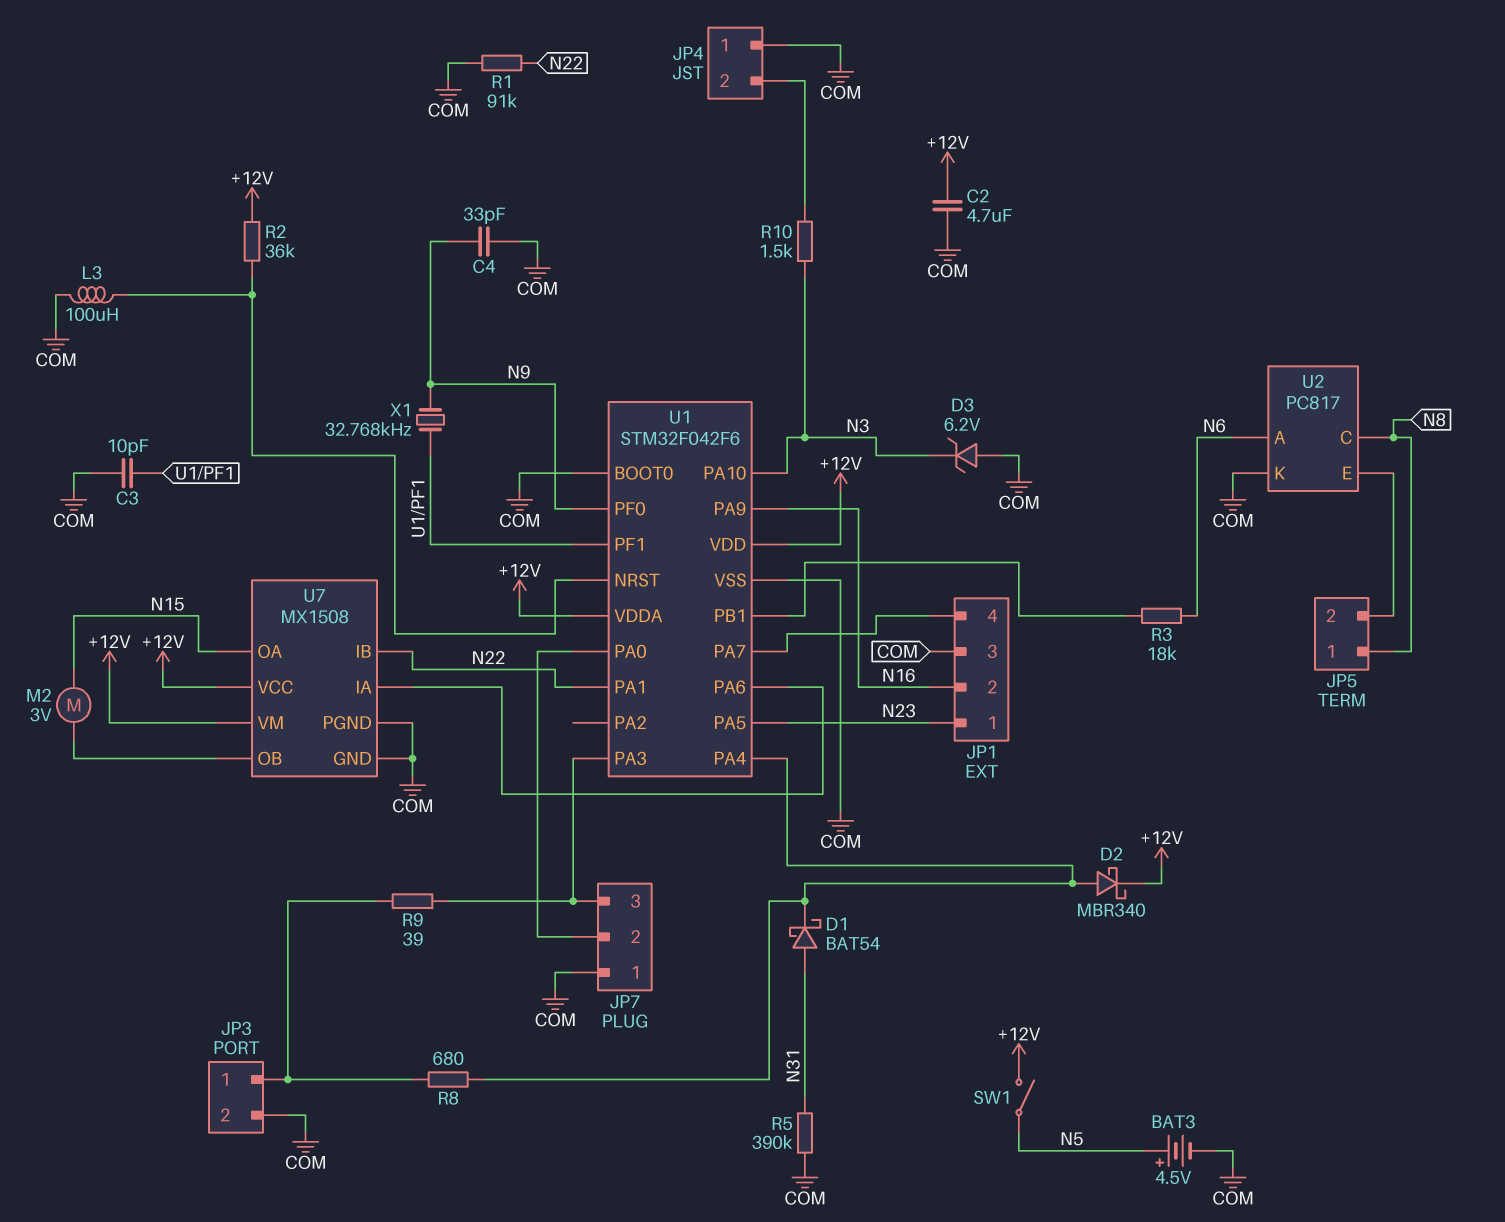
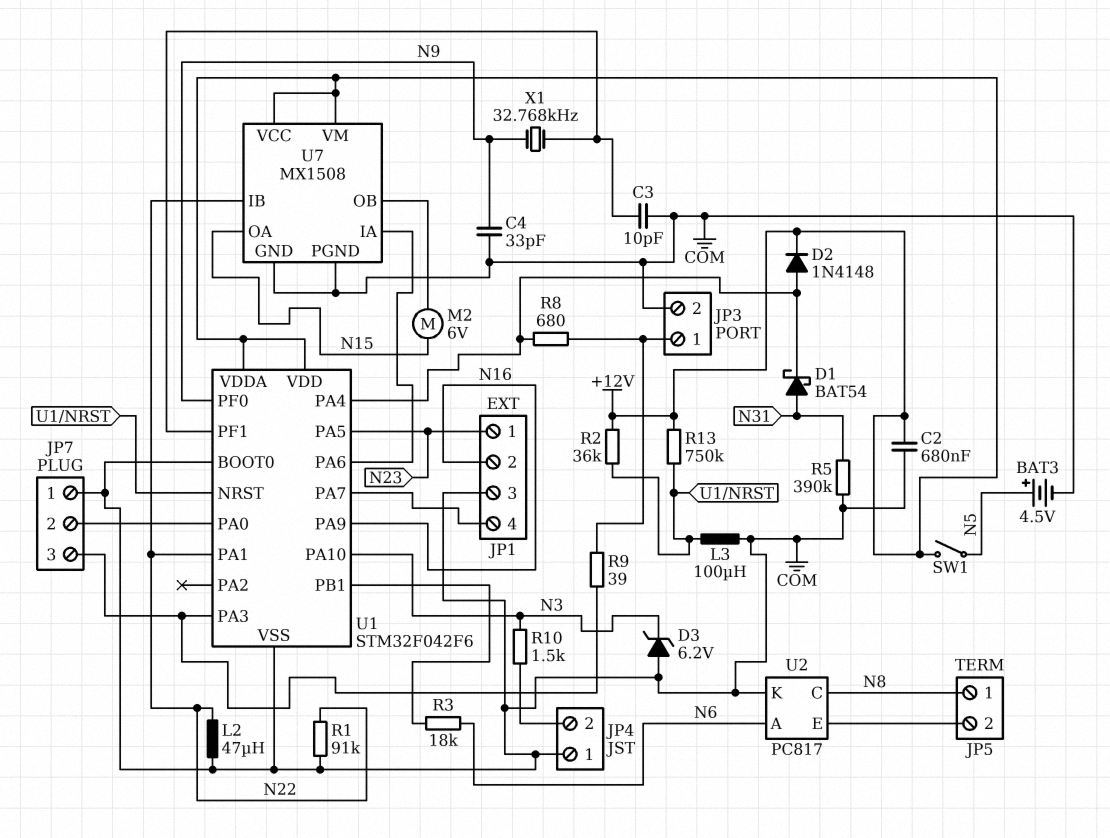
C2: 4.7uF (+12V, COM) -> 680nF (+12V, COM)
D2: schottky MBR340 (A U1/PA4, K +12V) -> diode 1N4148 (A U1/PA4, K +12V)
L2: none -> 47uH (COM, N22)
M2: motor 3V (N15, U7/OB) -> motor 6V (N15, U7/OB)
R13: none -> 750k (+12V, U1/NRST)

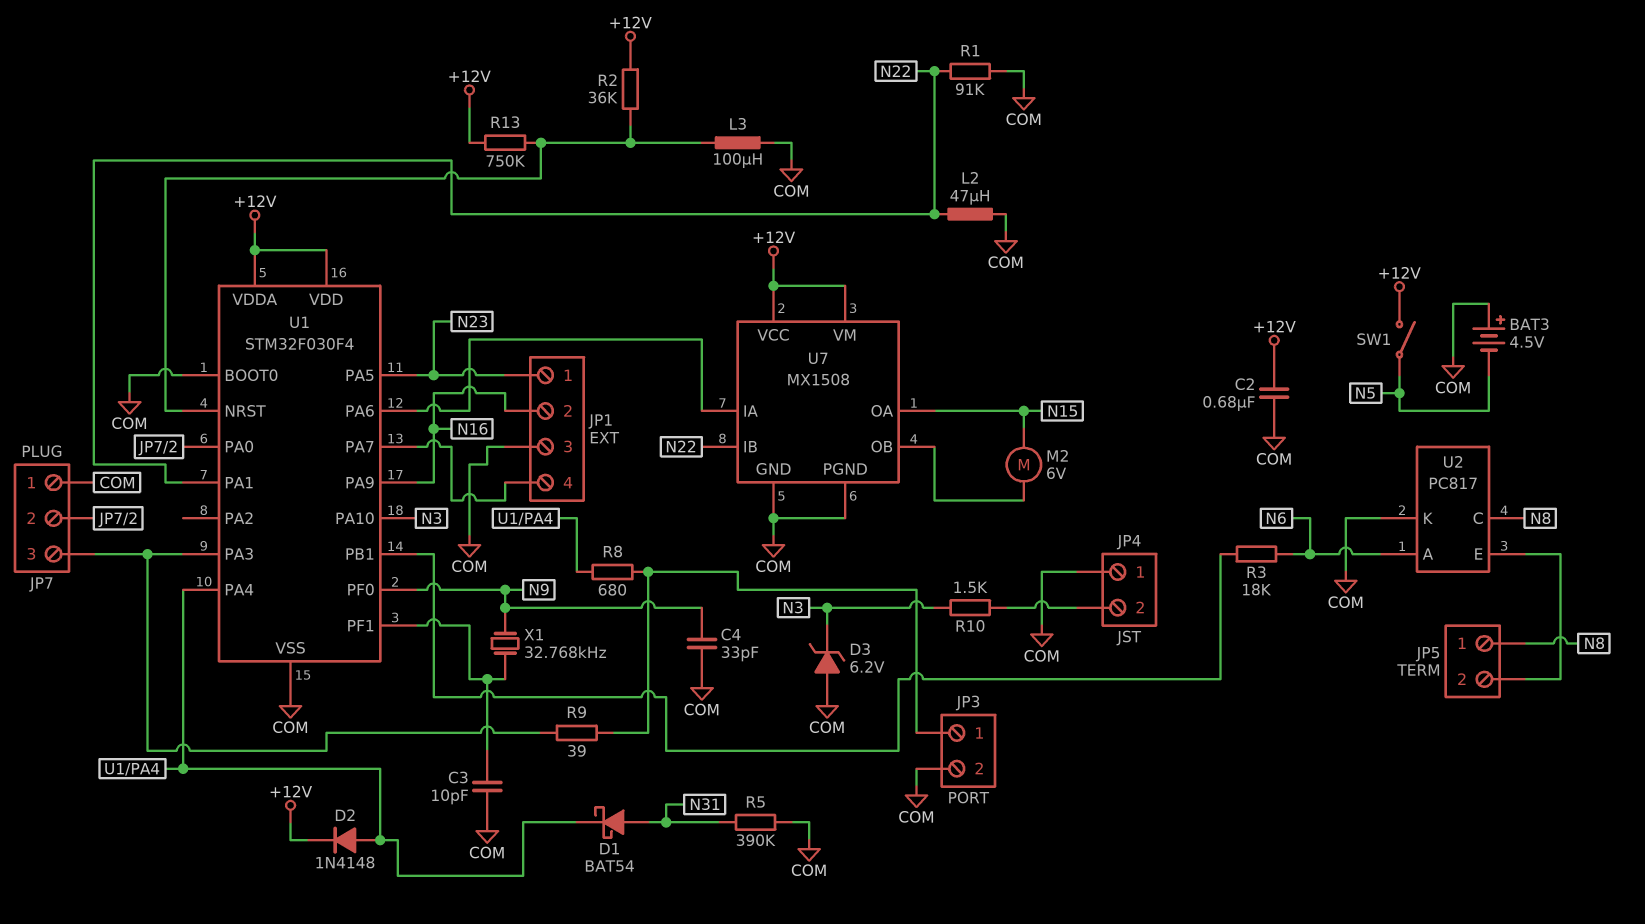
BAT3: 4.5V (plus N5, minus COM) -> 4.5V (plus COM, minus N5)
U1: STM32F042F6 -> STM32F030F4

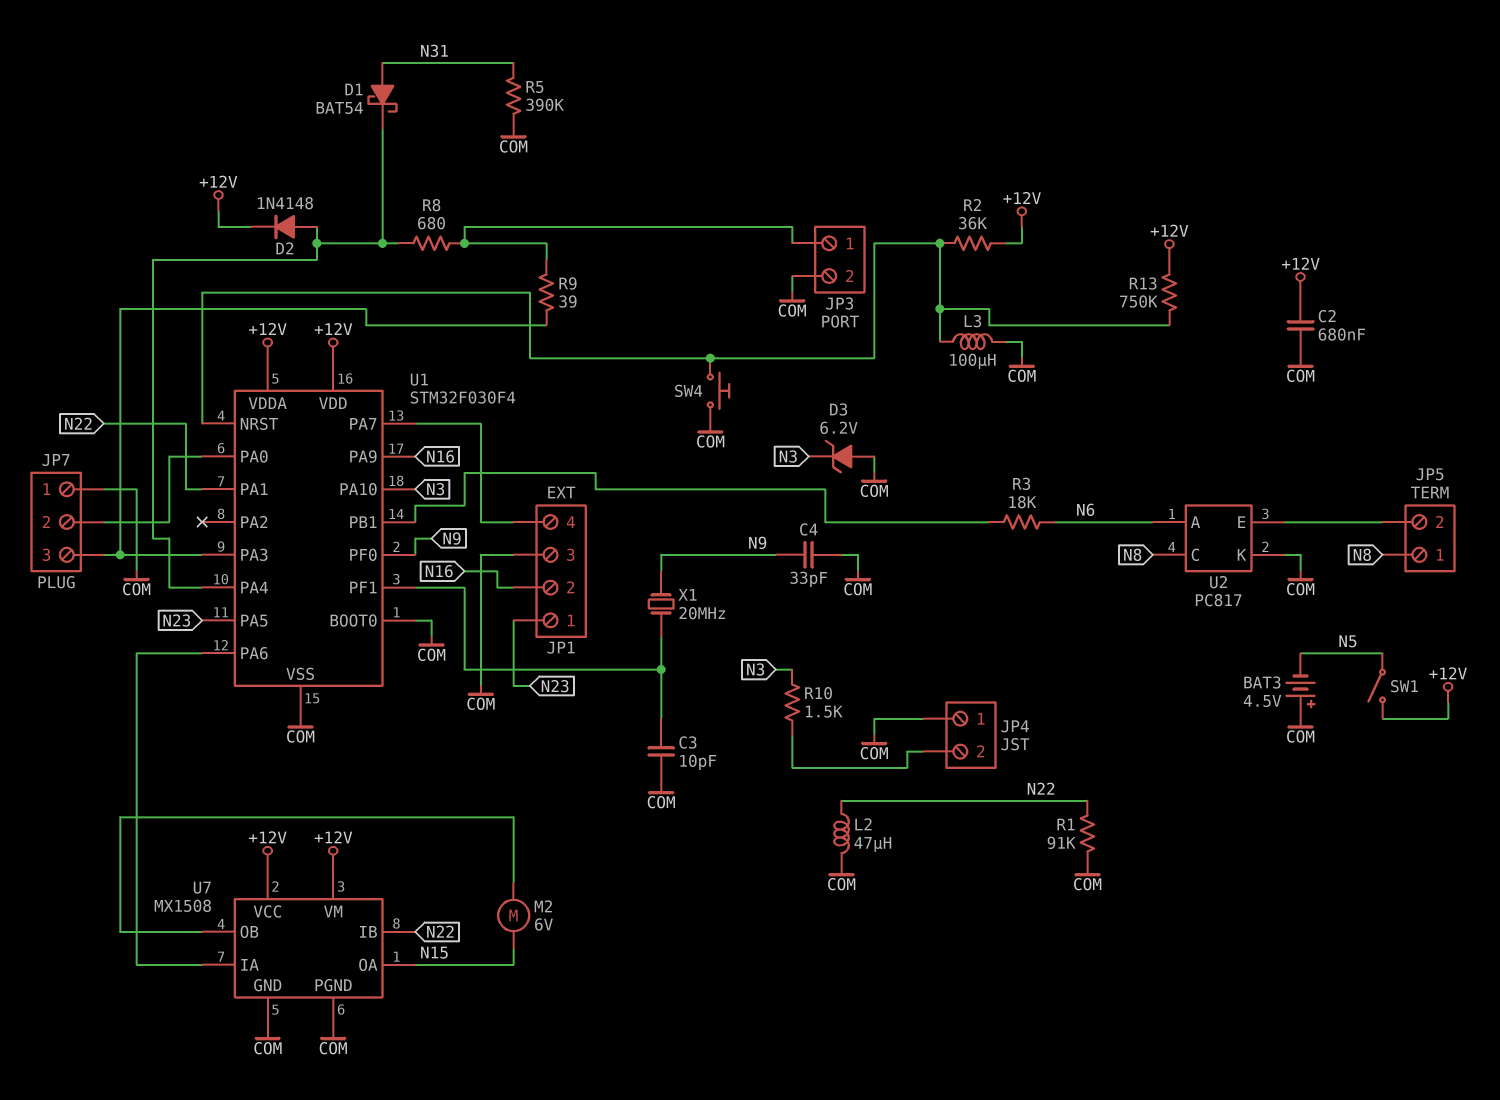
SW4: none -> button (COM, U1/NRST)
X1: 32.768kHz (N9, U1/PF1) -> 20MHz (N9, U1/PF1)

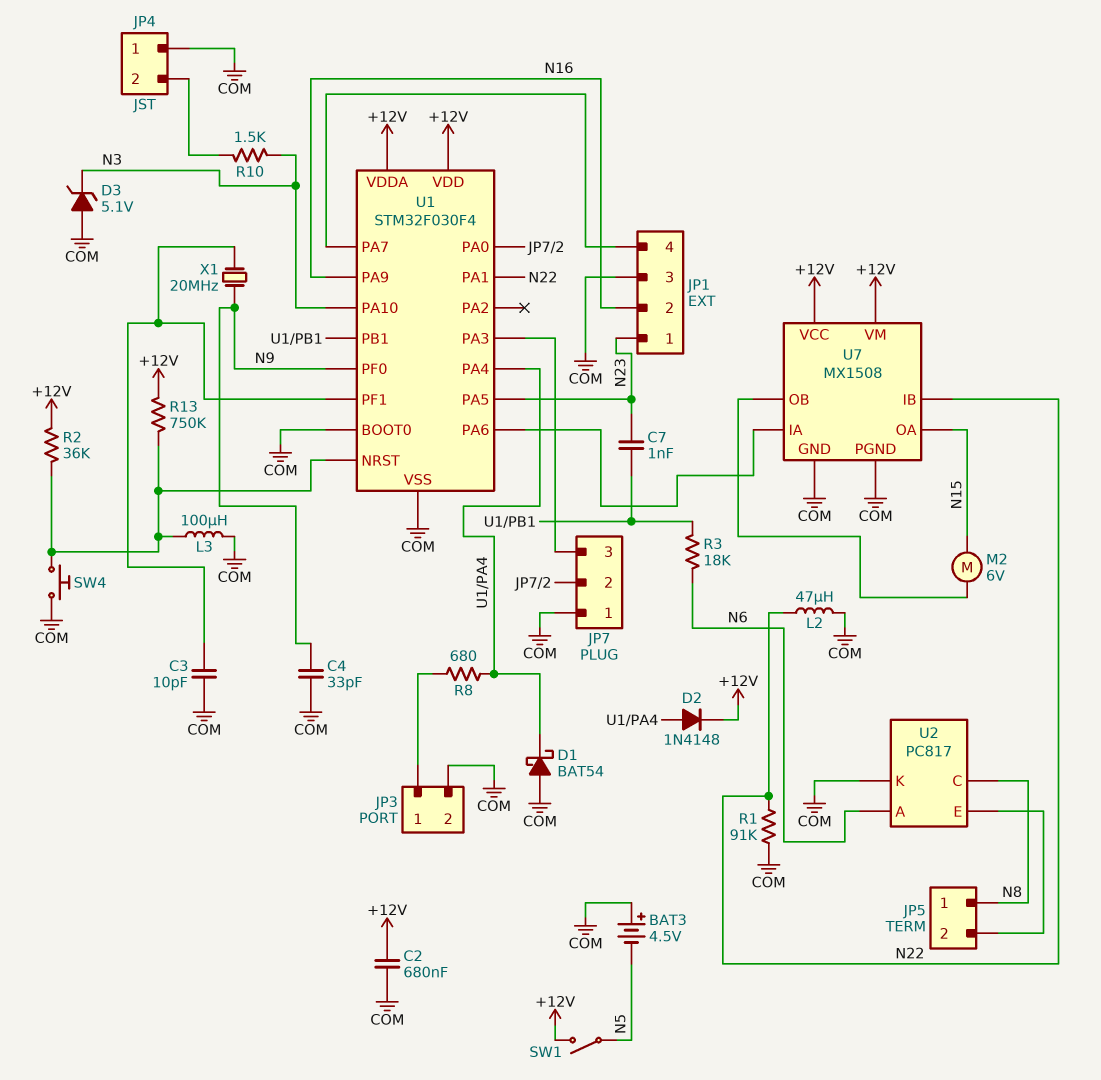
C7: none -> 1nF (N23, U1/PB1)
D1: schottky BAT54 (A N31, K U1/PA4) -> schottky BAT54 (A COM, K U1/PA4)
D3: zener 6.2V (A COM, K N3) -> zener 5.1V (A COM, K N3)
R5: 390k (COM, N31) -> none
R9: 39 (JP3/1, JP7/3) -> none

